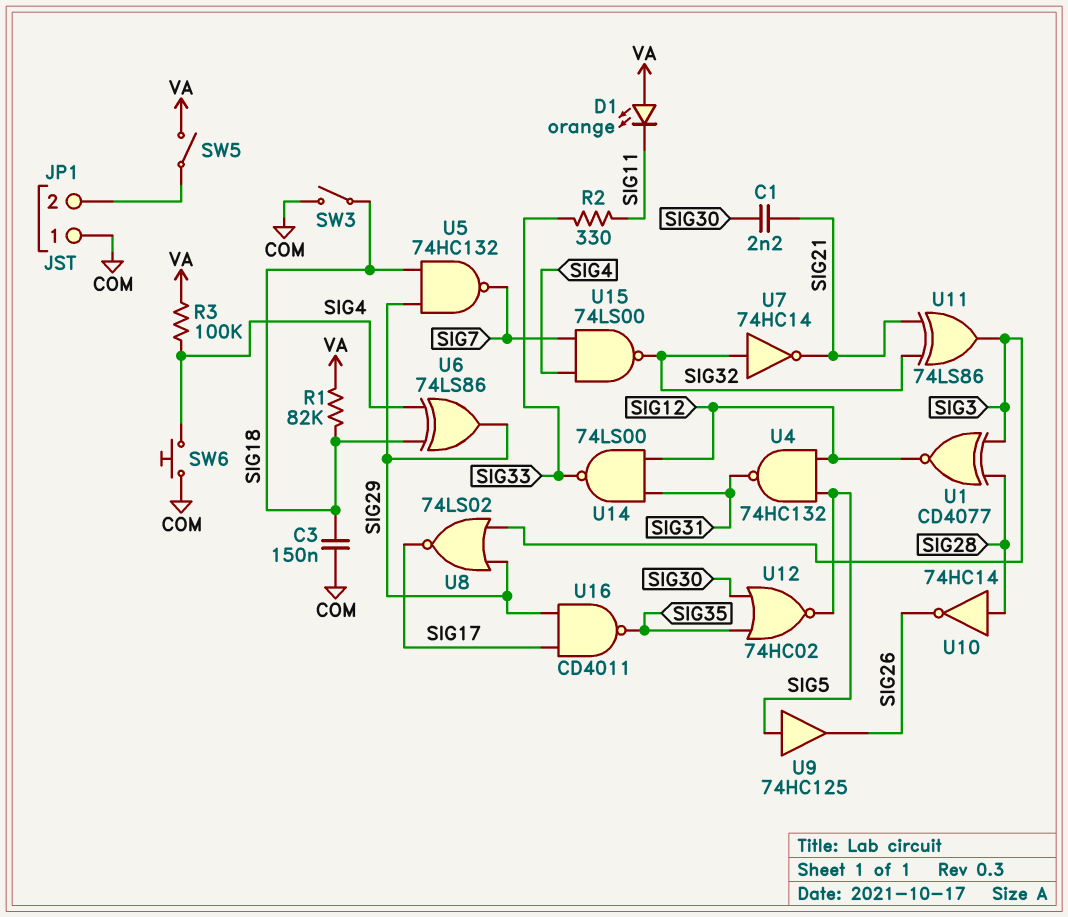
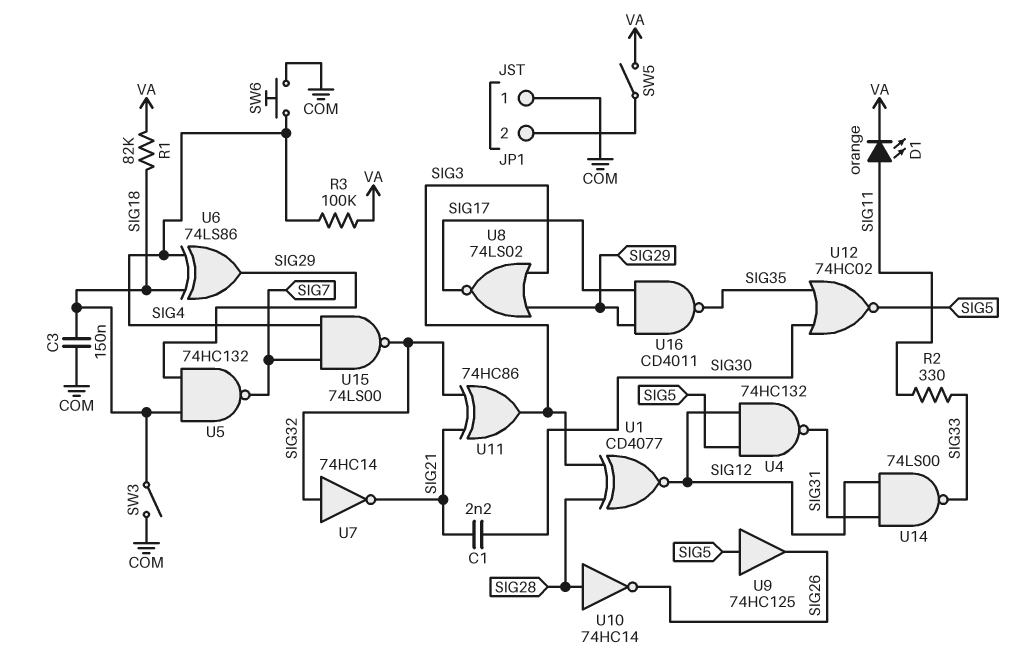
D1: LED orange (A VA, K SIG11) -> LED orange (A SIG11, K VA)
U11: XOR 74LS86 (in SIG21, in SIG32, out SIG3) -> XOR 74HC86 (in SIG21, in SIG32, out SIG3)

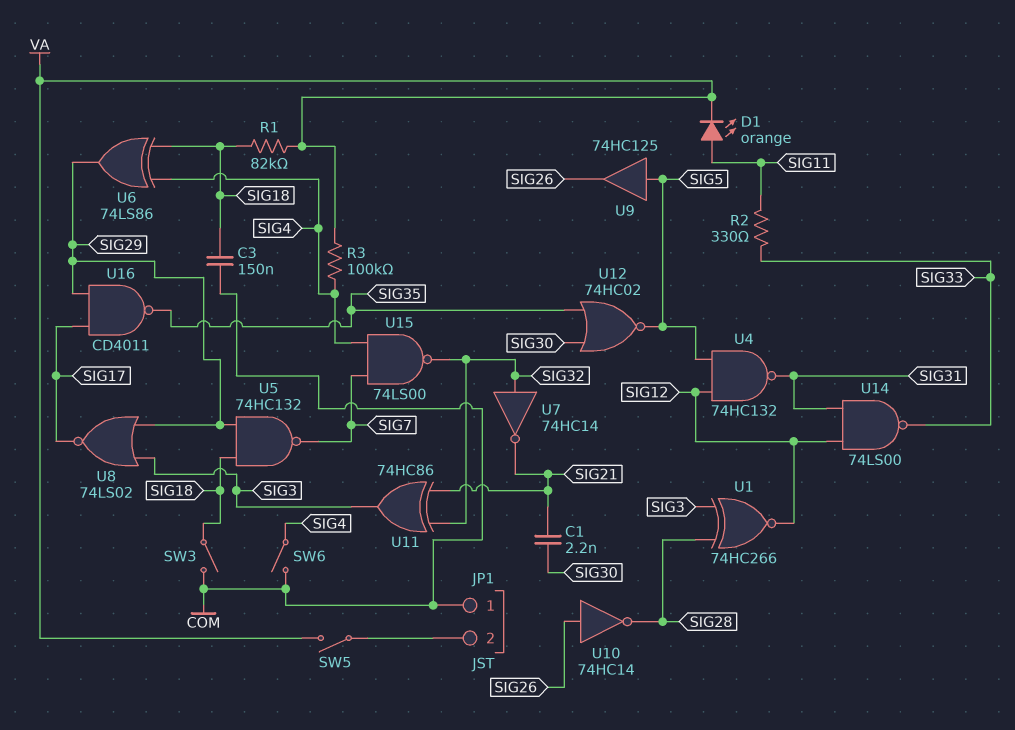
SW6: button (COM, SIG4) -> switch (COM, SIG4)
U1: XNOR CD4077 (in SIG3, in SIG28, out SIG12) -> XNOR 74HC266 (in SIG3, in SIG28, out SIG12)
U10: NOT 74HC14 (in SIG28, out SIG26) -> NOT 74HC14 (in SIG26, out SIG28)

